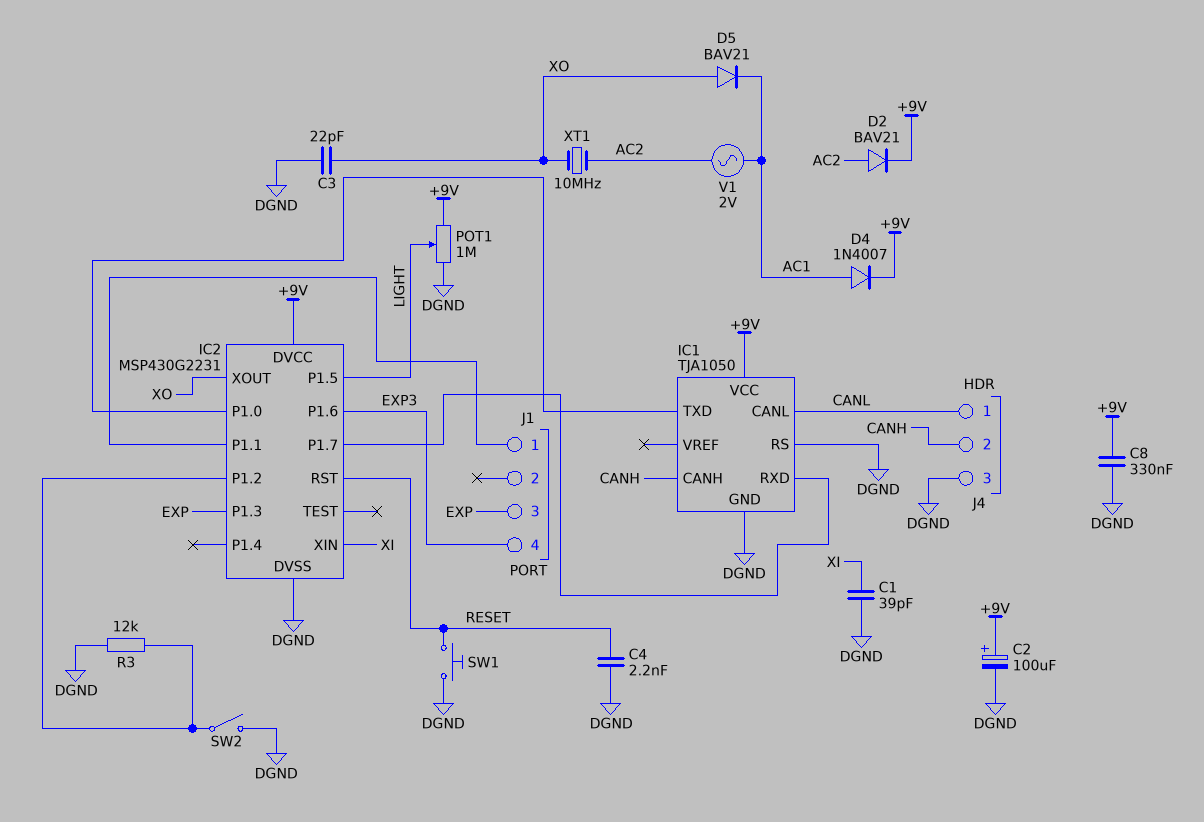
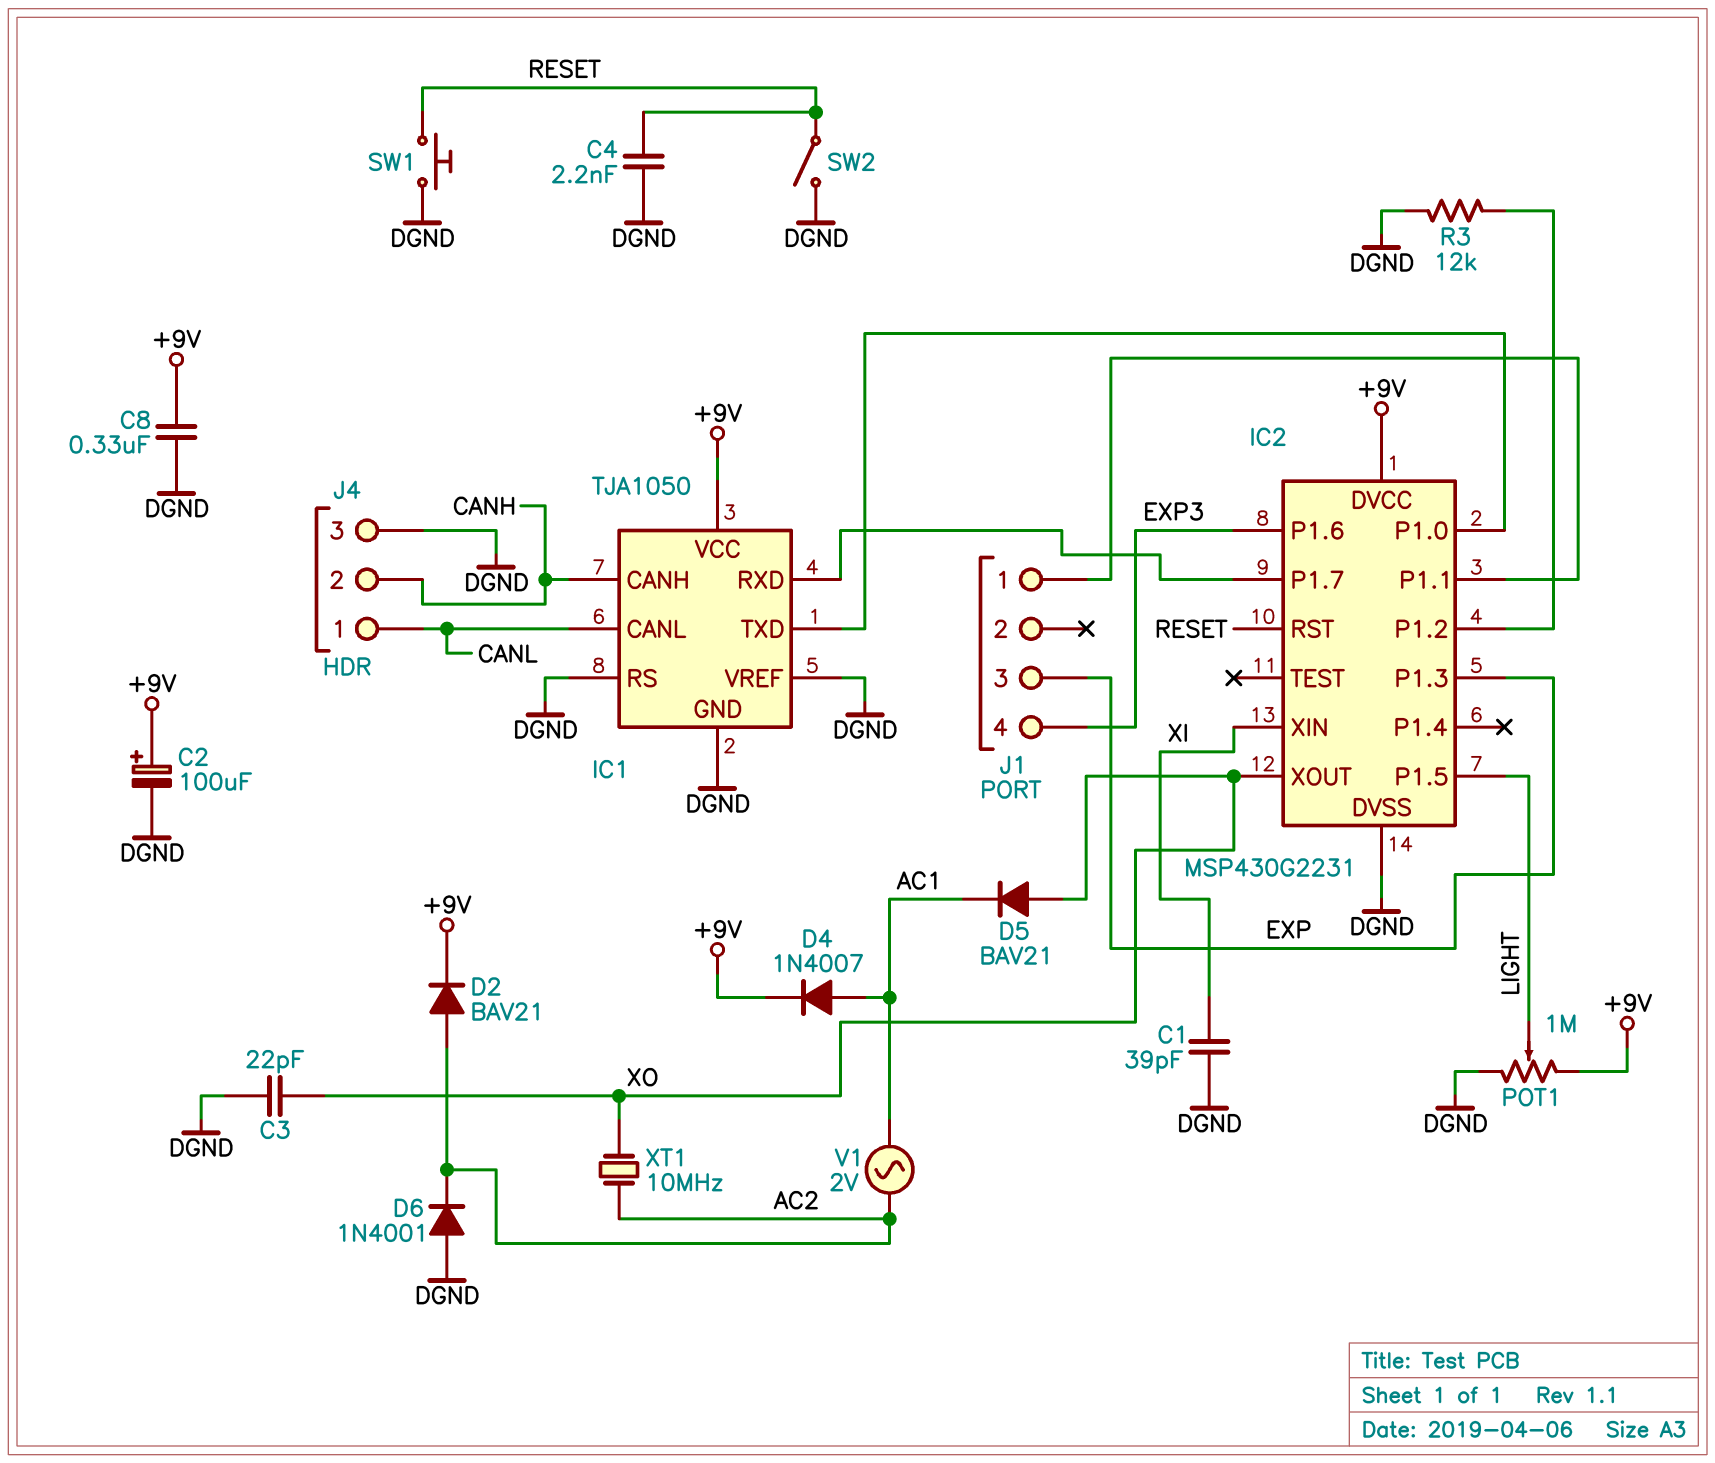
D6: none -> diode 1N4001 (A DGND, K AC2)
IC1 pin VREF: none -> DGND
SW2: switch (DGND, IC2/P1.2) -> switch (DGND, RESET)

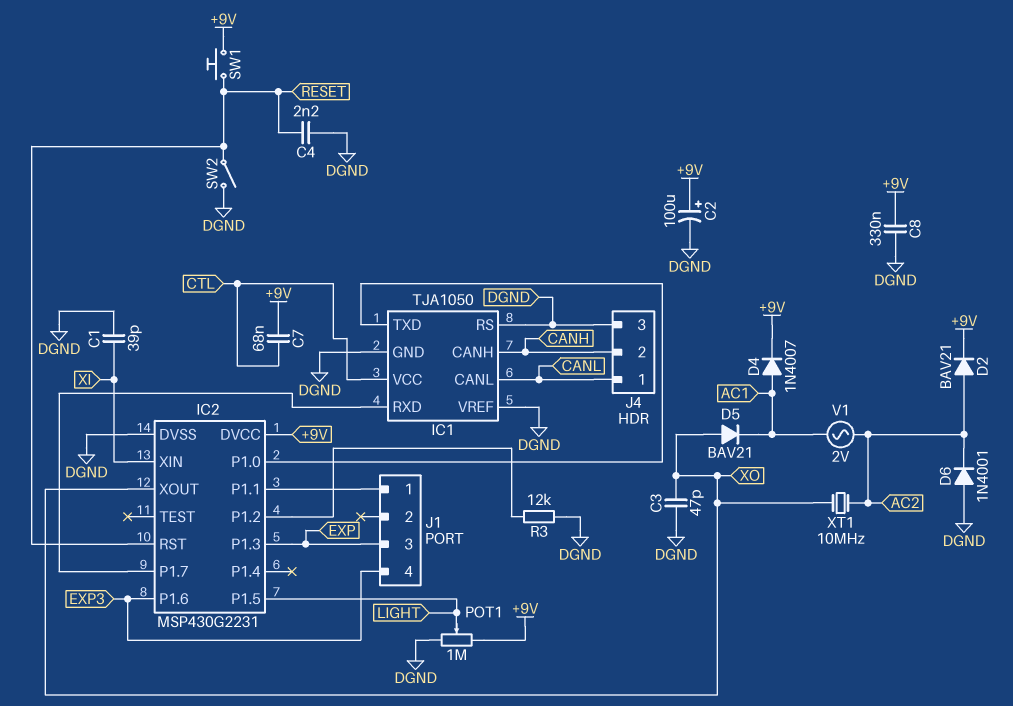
C3: 22pF (DGND, XO) -> 47pF (DGND, XO)
C7: none -> 68nF (+9V, CTL)
IC1 pin VCC: +9V -> CTL
SW1: button (DGND, RESET) -> button (+9V, RESET)

